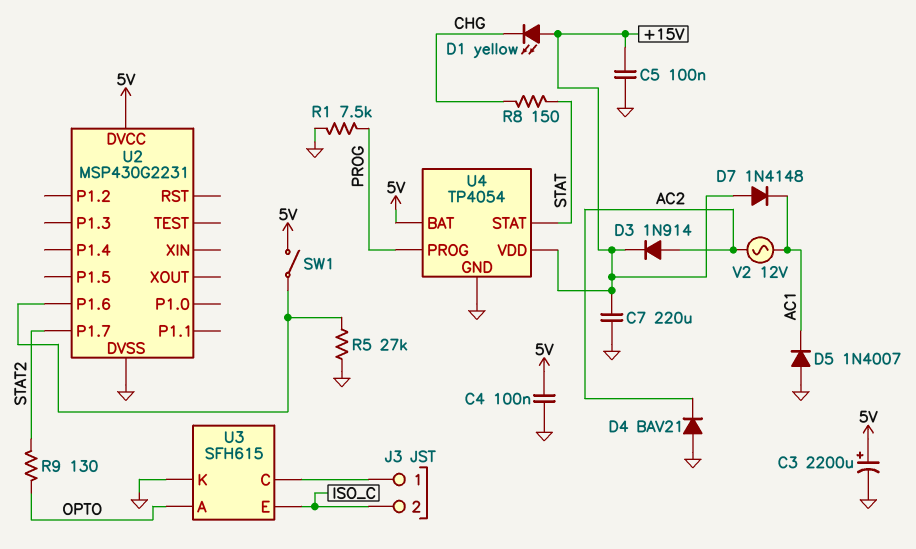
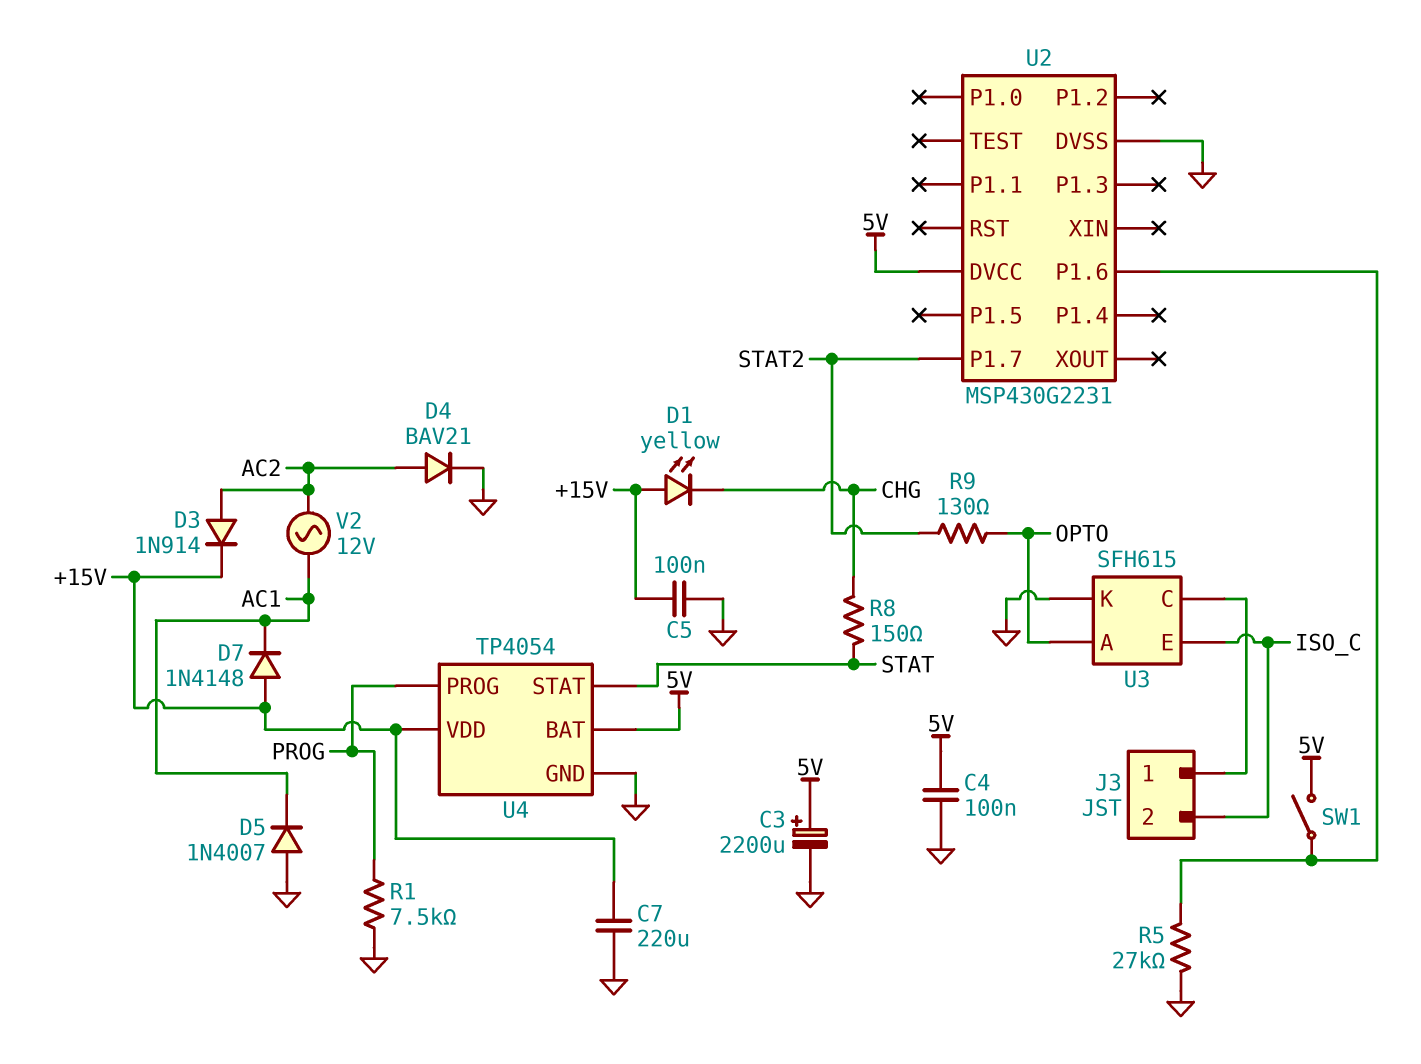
D4: diode BAV21 (A GND, K AC2) -> diode BAV21 (A AC2, K GND)

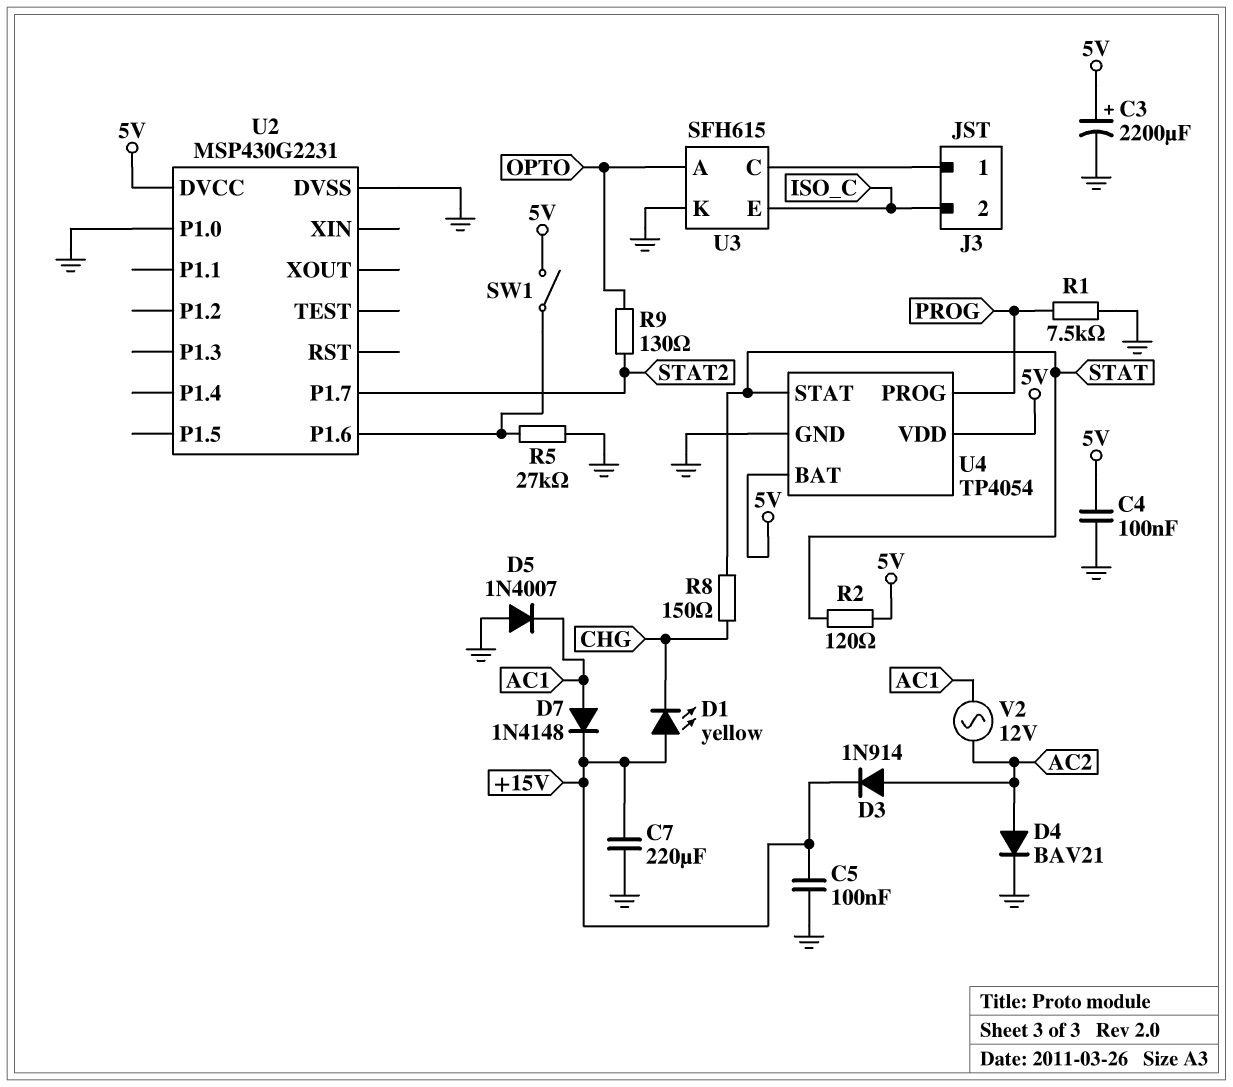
D7: diode 1N4148 (A +15V, K AC1) -> diode 1N4148 (A AC1, K +15V)
R2: none -> 120 (5V, STAT)
U2 pin P1.0: none -> GND
U4 pin VDD: +15V -> 5V

